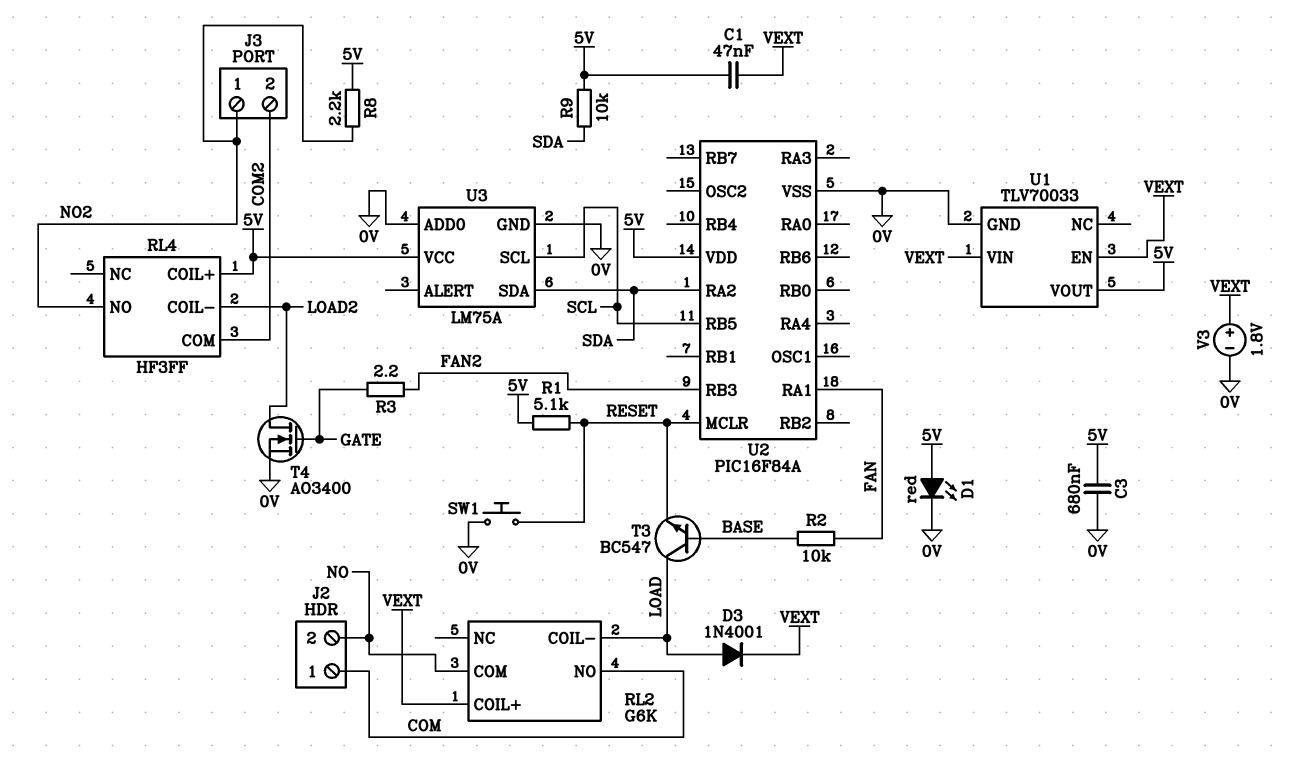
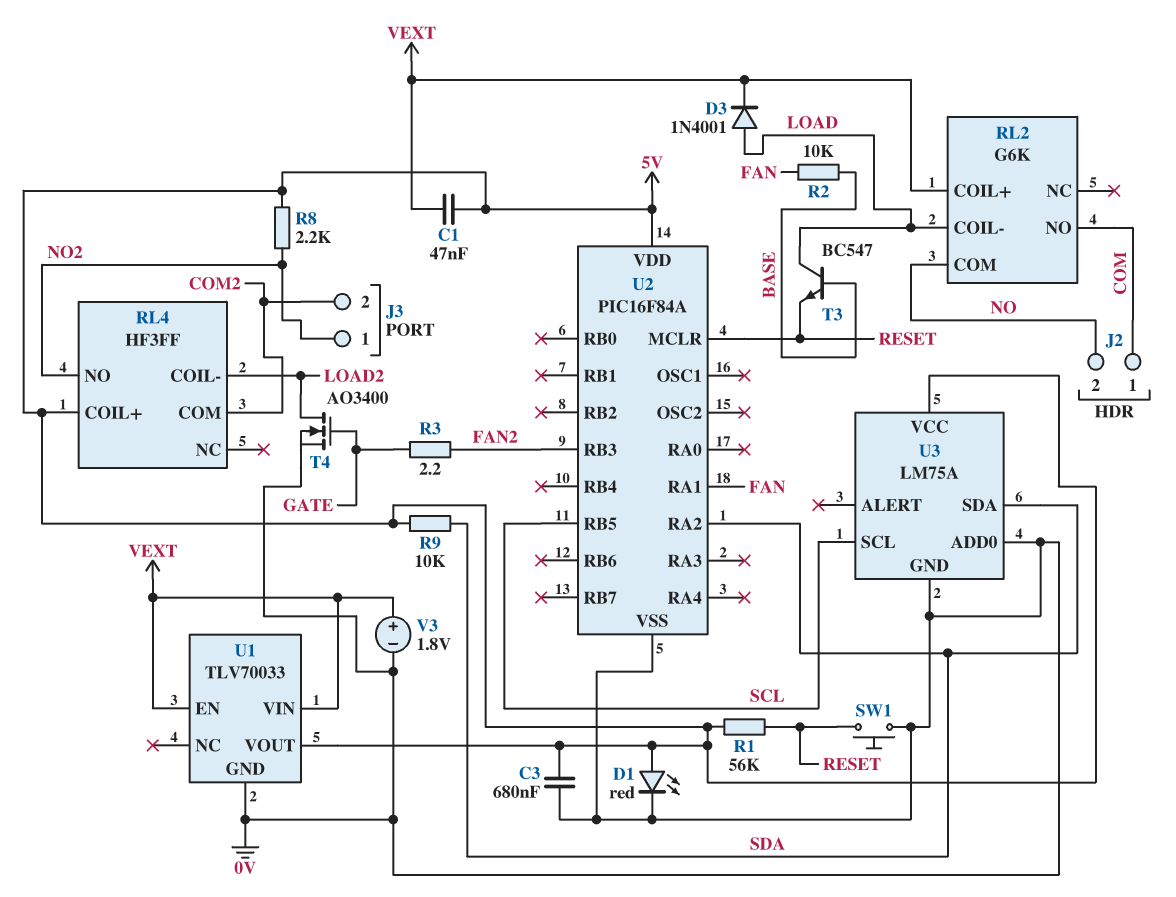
R1: 5.1k (5V, RESET) -> 56k (5V, RESET)

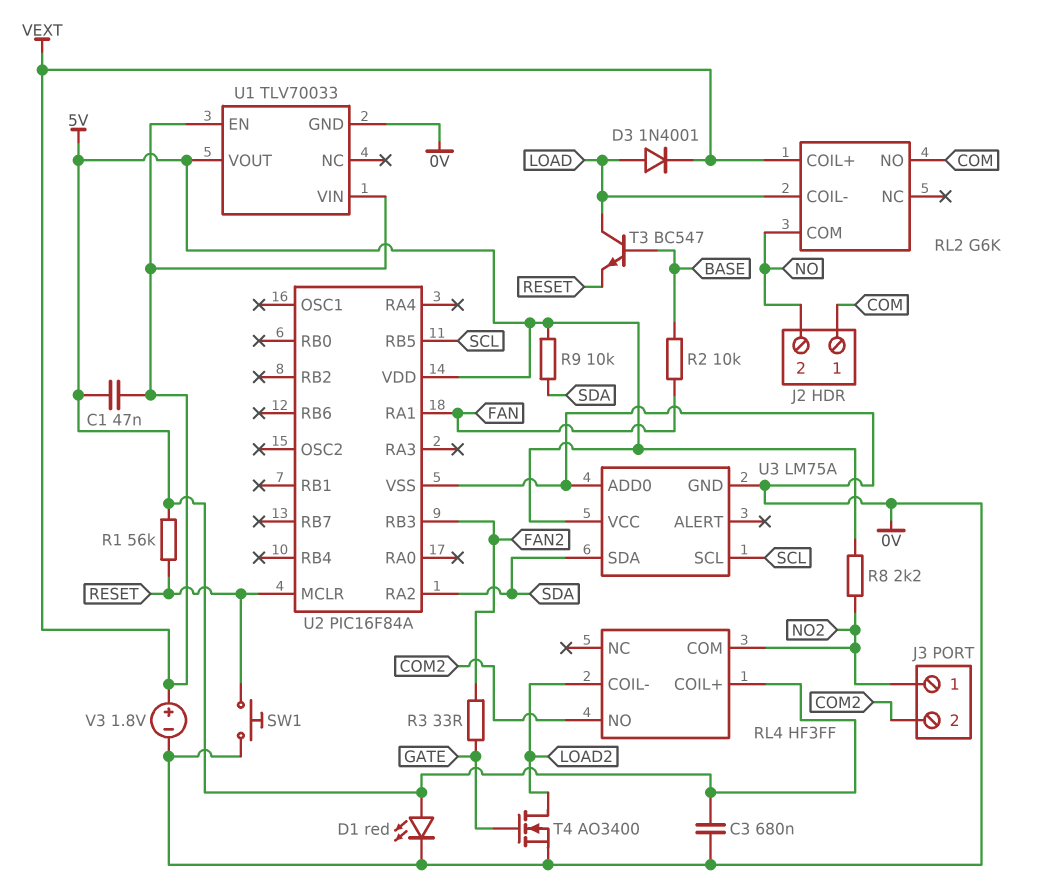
R3: 2.2 (FAN2, GATE) -> 33 (FAN2, GATE)
RL4 pin COM: COM2 -> NO2
RL4 pin NO: NO2 -> COM2

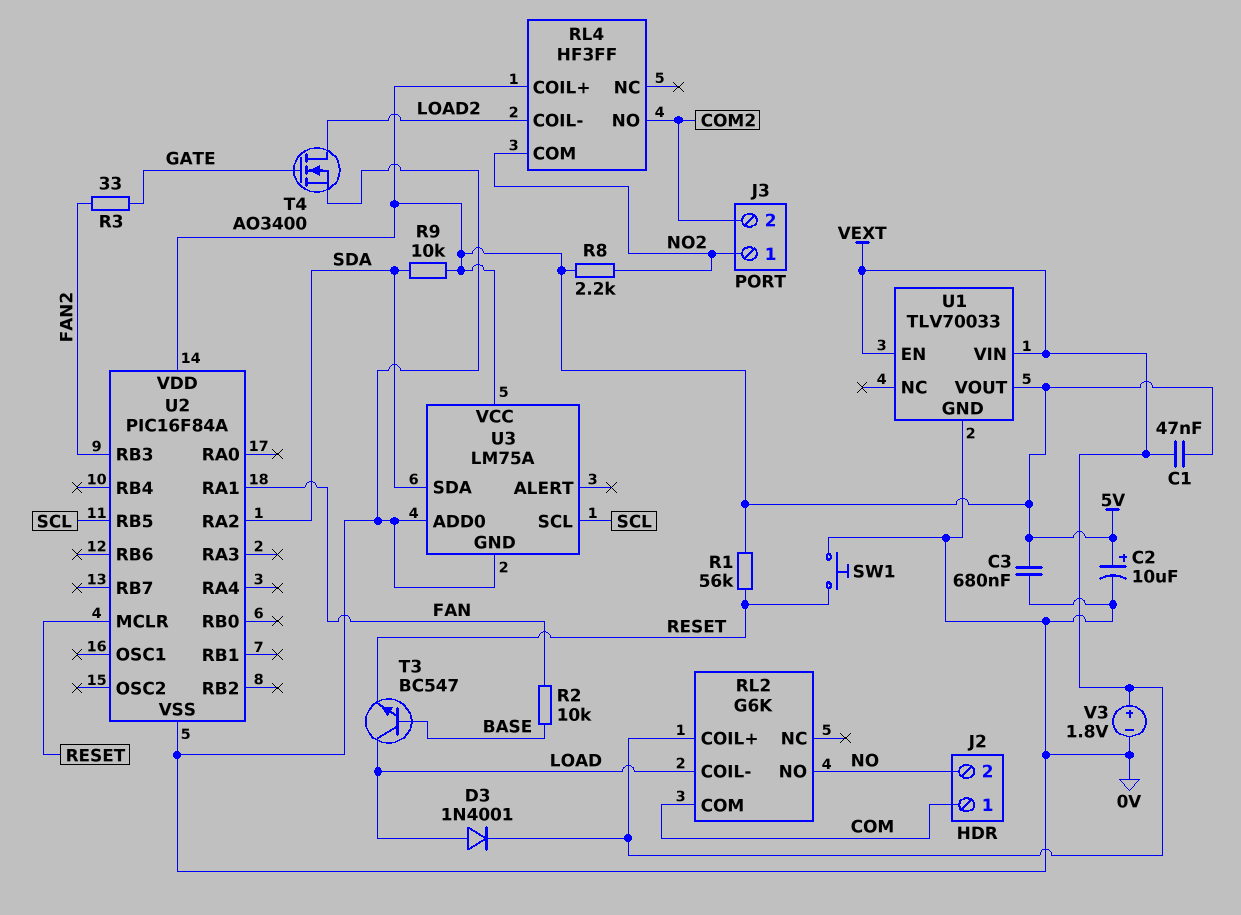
C2: none -> 10uF (plus 5V, minus 0V)
D1: LED red (A 5V, K 0V) -> none
RL2 pin COM: NO -> COM
RL2 pin NO: COM -> NO

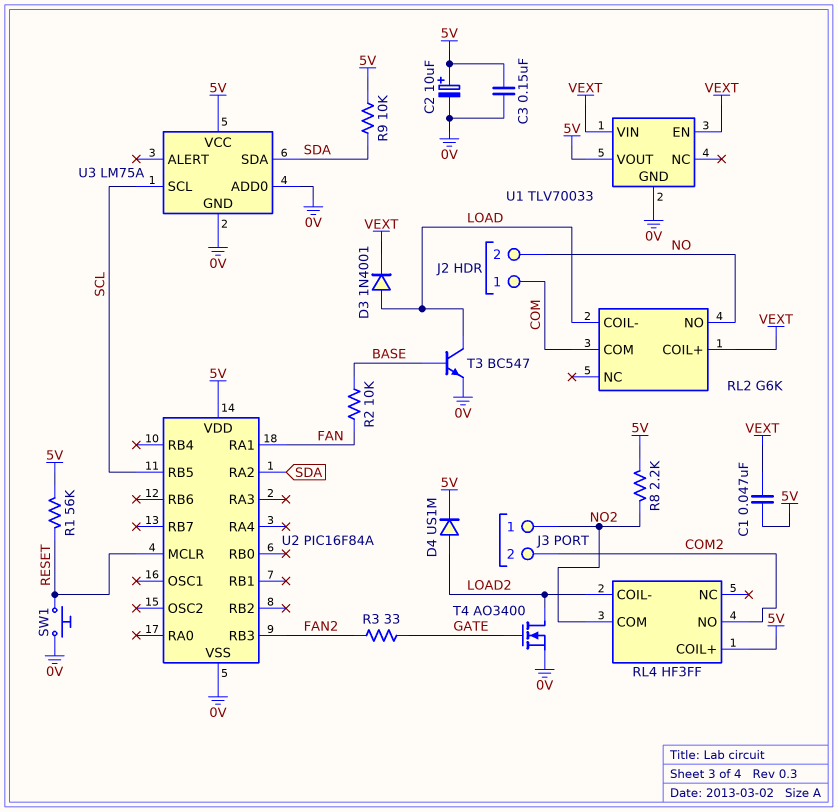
C3: 680nF (0V, 5V) -> 150nF (0V, 5V)
D4: none -> diode US1M (A LOAD2, K 5V)
T3: NPN BC547 (B BASE, C LOAD, E RESET) -> NPN BC547 (B BASE, C LOAD, E 0V)
V3: 1.8V (plus VEXT, minus 0V) -> none

